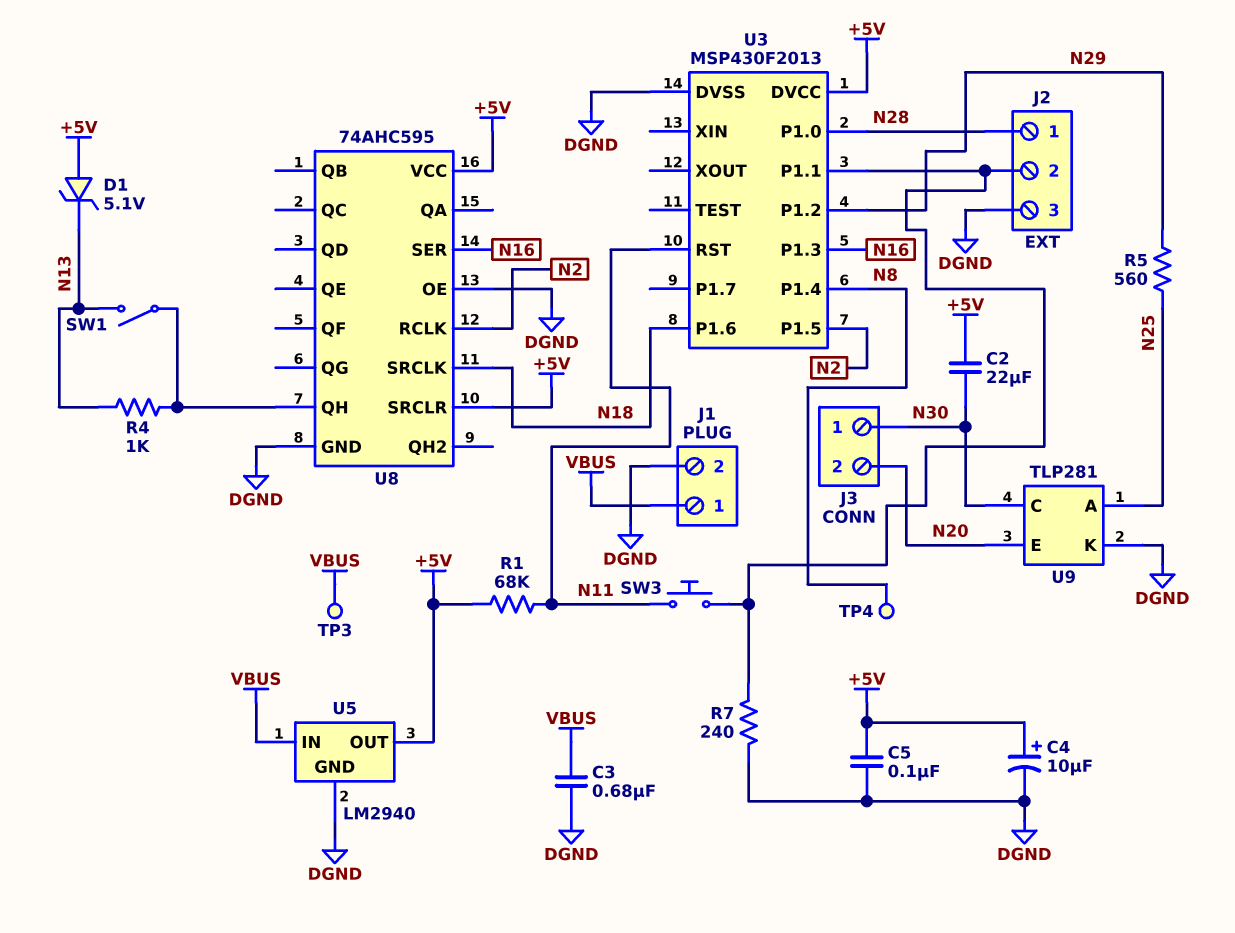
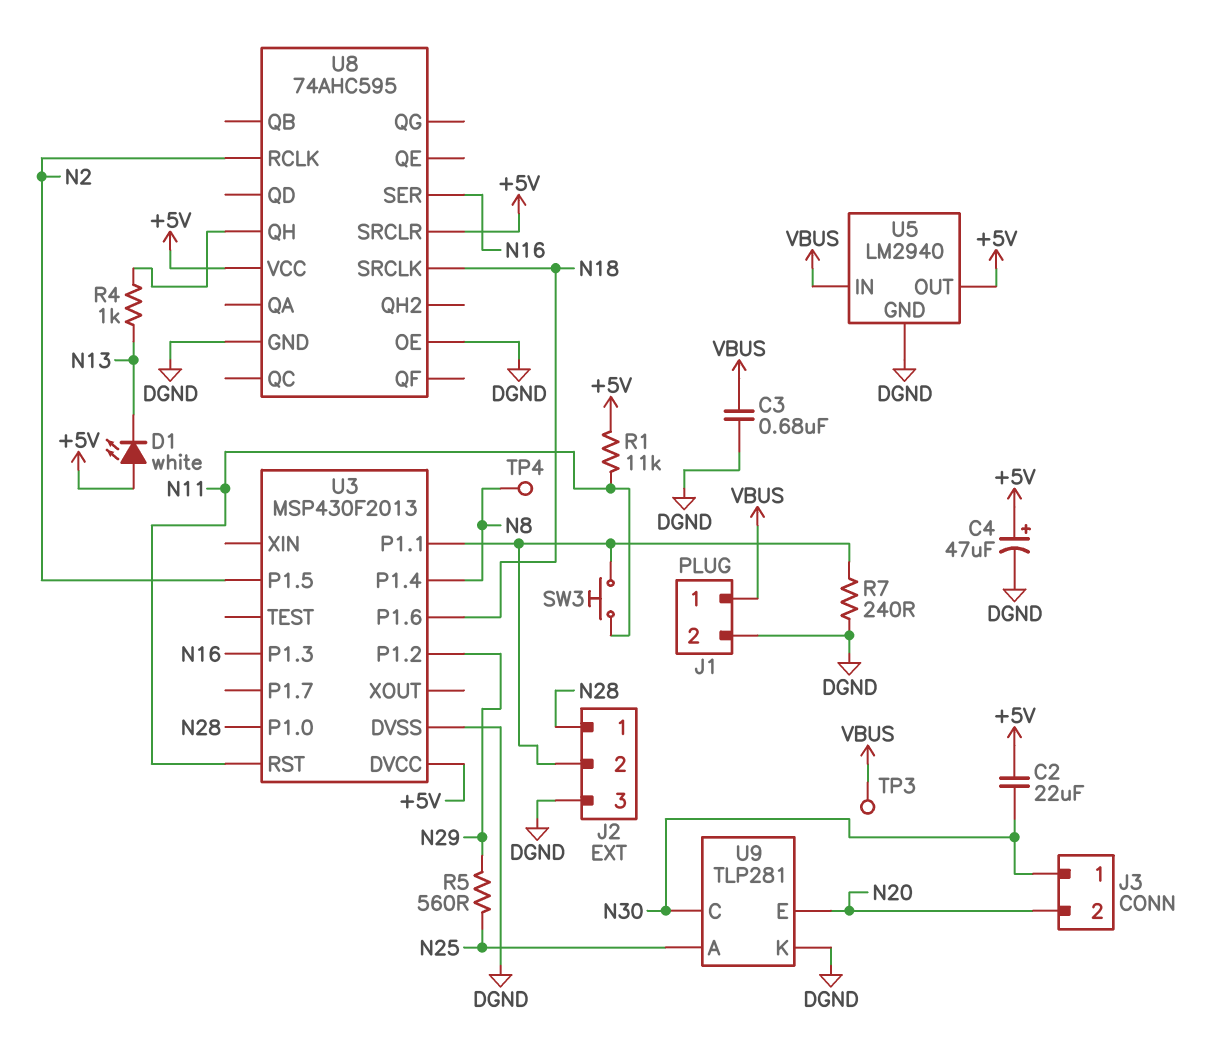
C4: 10uF (plus +5V, minus DGND) -> 47uF (plus +5V, minus DGND)
C5: 100nF (+5V, DGND) -> none
D1: zener 5.1V (A +5V, K N13) -> LED white (A +5V, K N13)
R1: 68k (+5V, N11) -> 11k (+5V, N11)
SW1: switch (N13, U8/QH) -> none

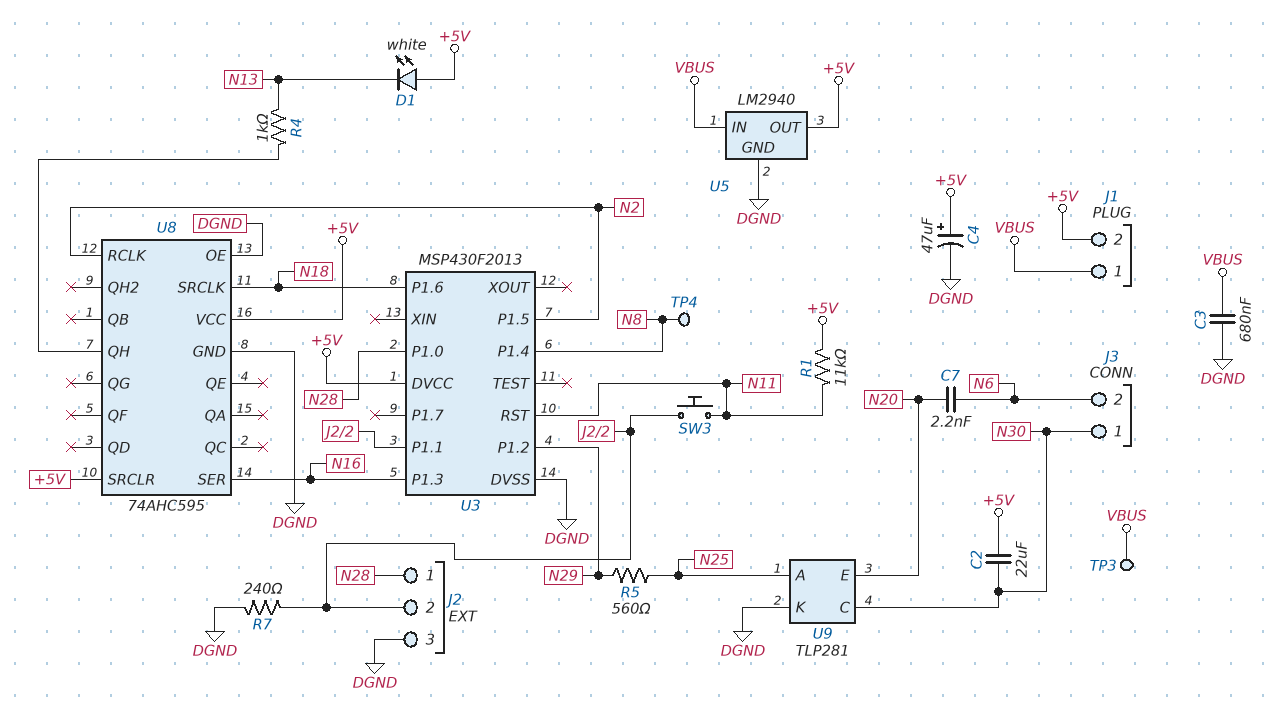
C7: none -> 2.2nF (N6, N20)
J1 pin 2: DGND -> +5V
J3 pin 2: N20 -> N6

